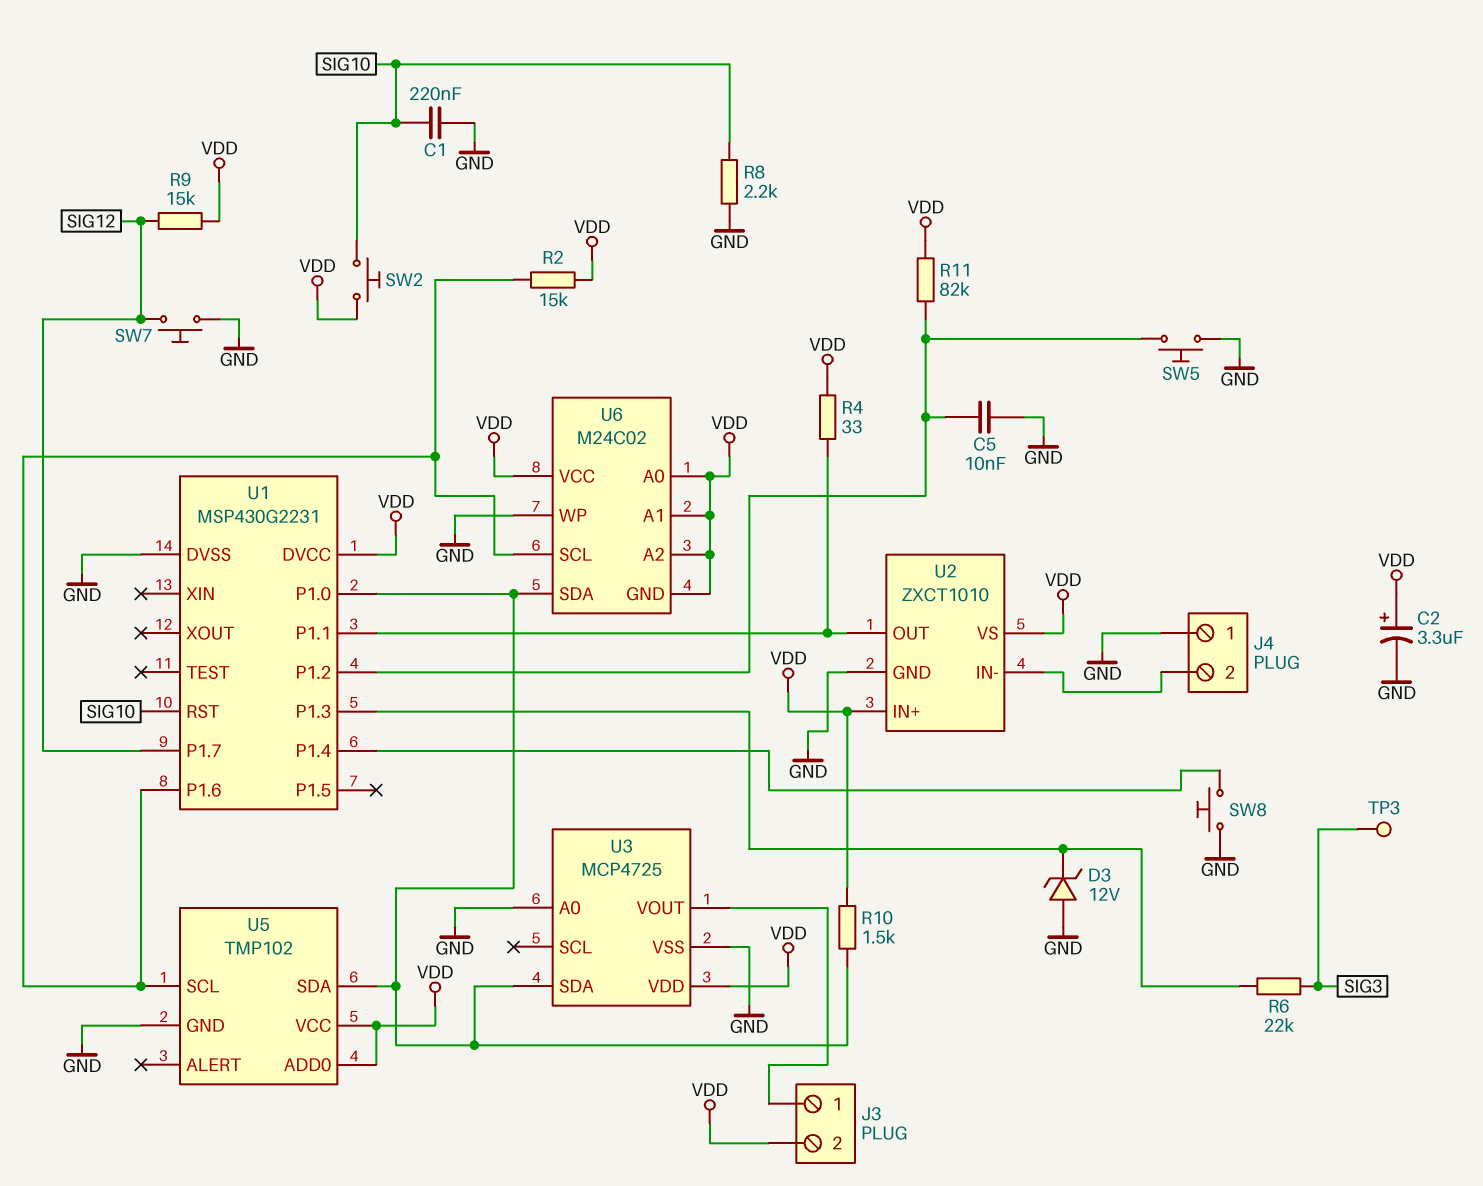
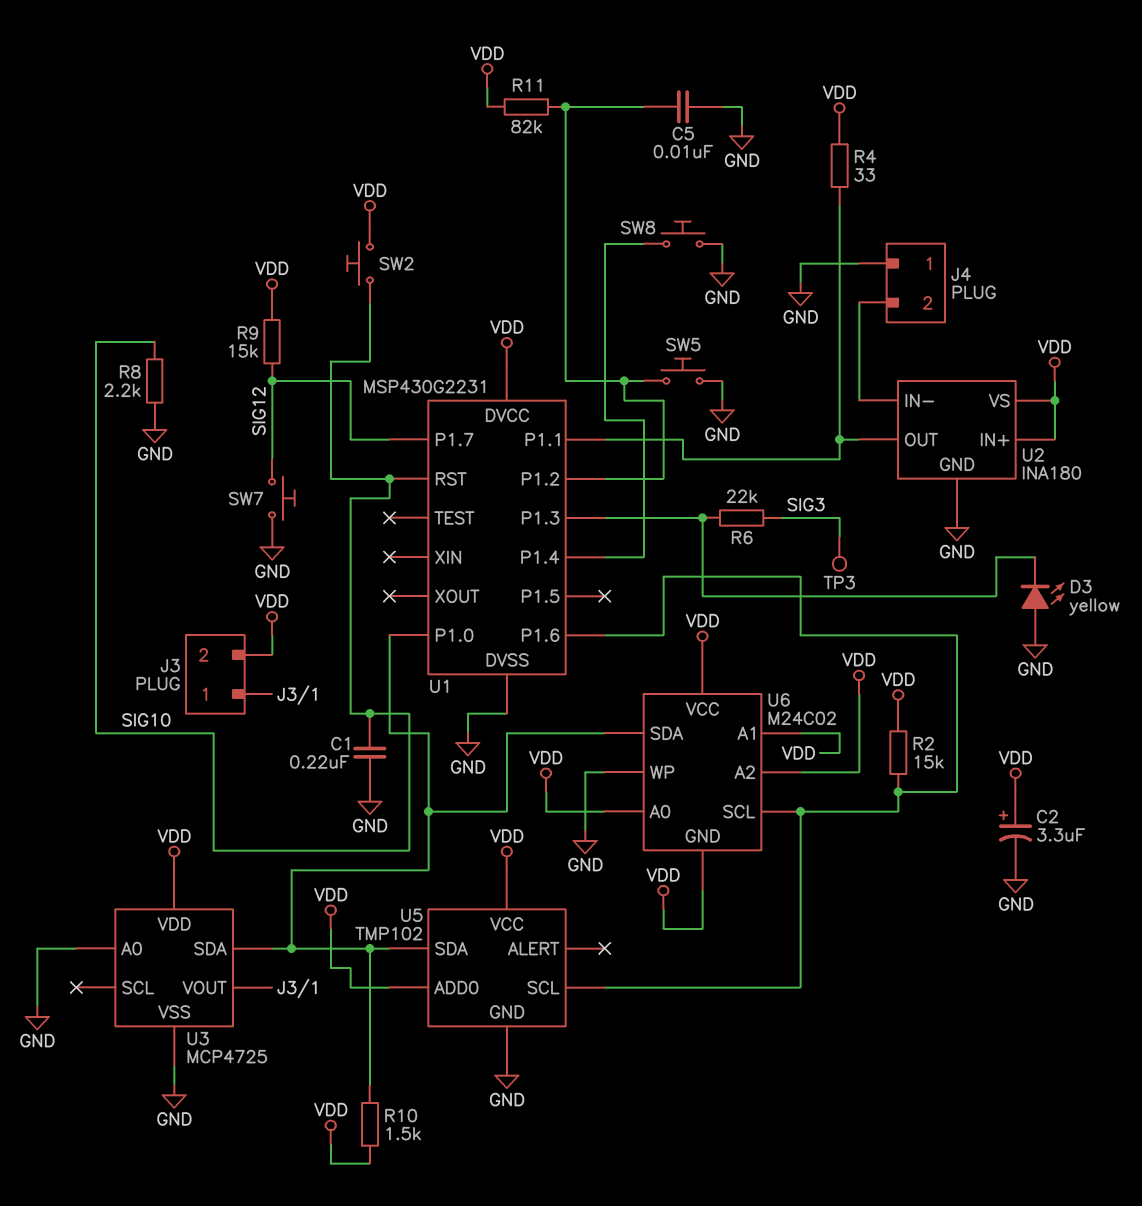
D3: zener 12V (A GND, K U1/P1.3) -> LED yellow (A GND, K U1/P1.3)
U2: ZXCT1010 -> INA180

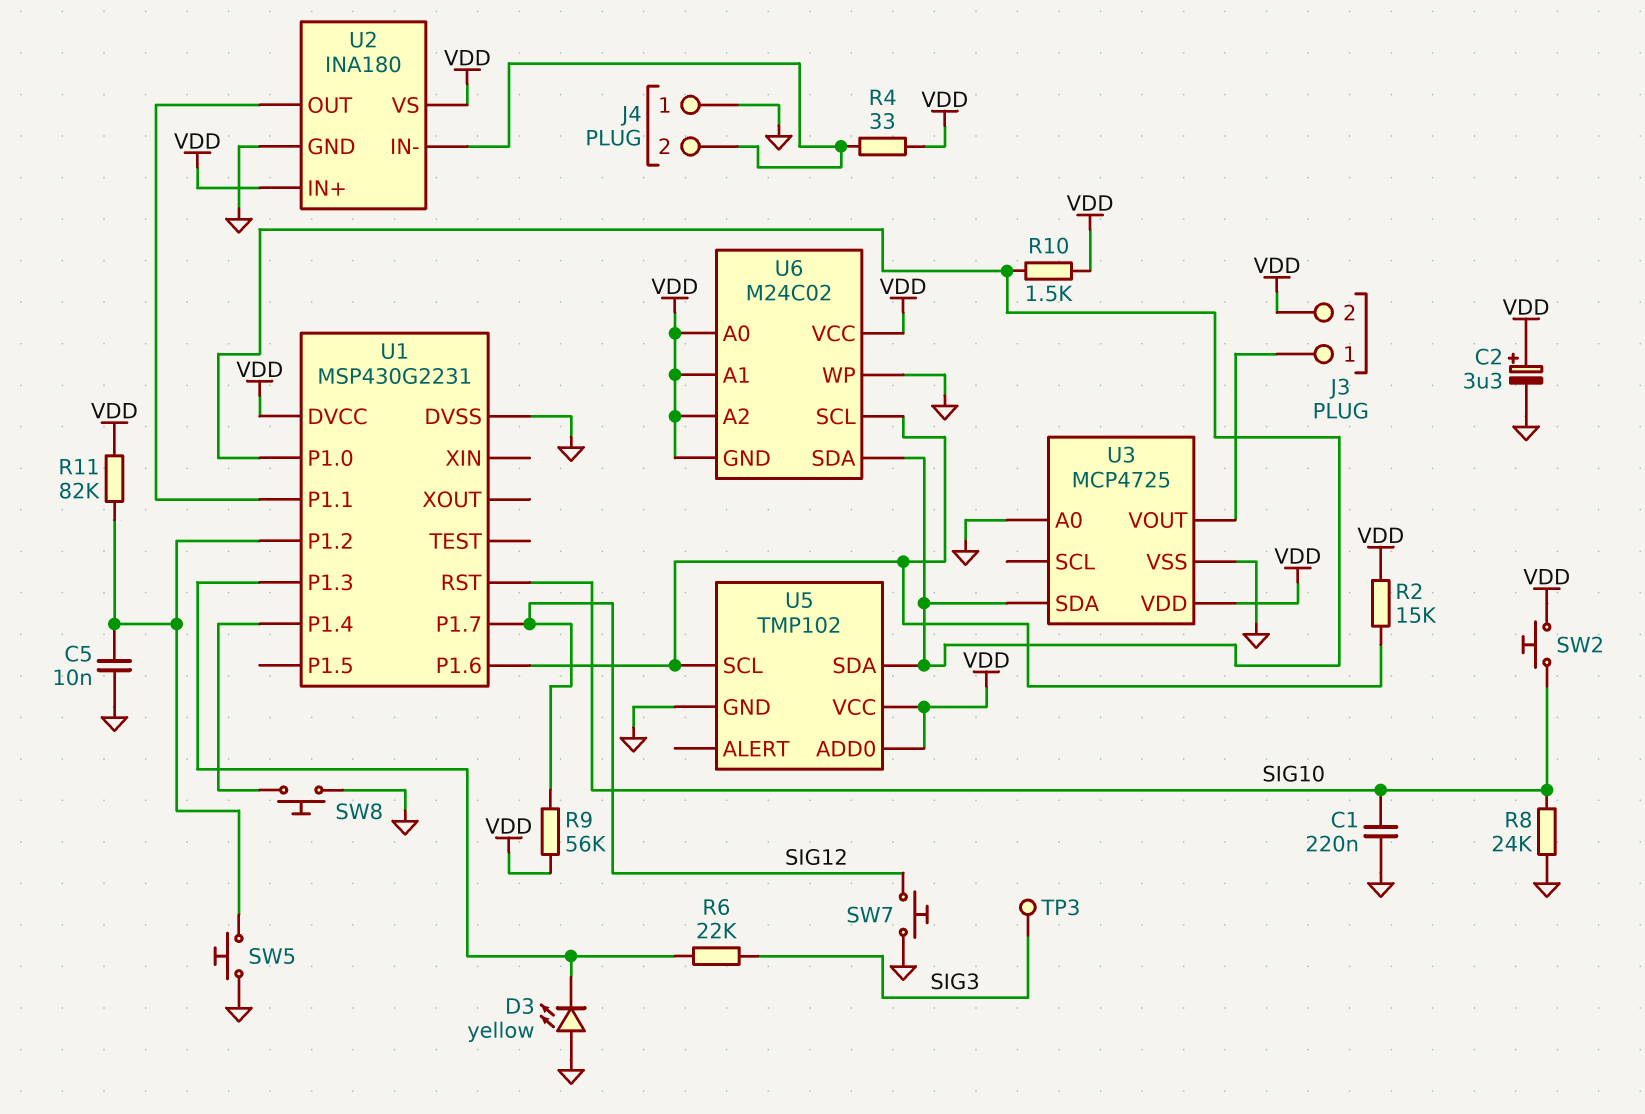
R4: 33 (U1/P1.1, VDD) -> 33 (J4/2, VDD)
R8: 2.2k (GND, SIG10) -> 24k (GND, SIG10)
R9: 15k (SIG12, VDD) -> 56k (SIG12, VDD)

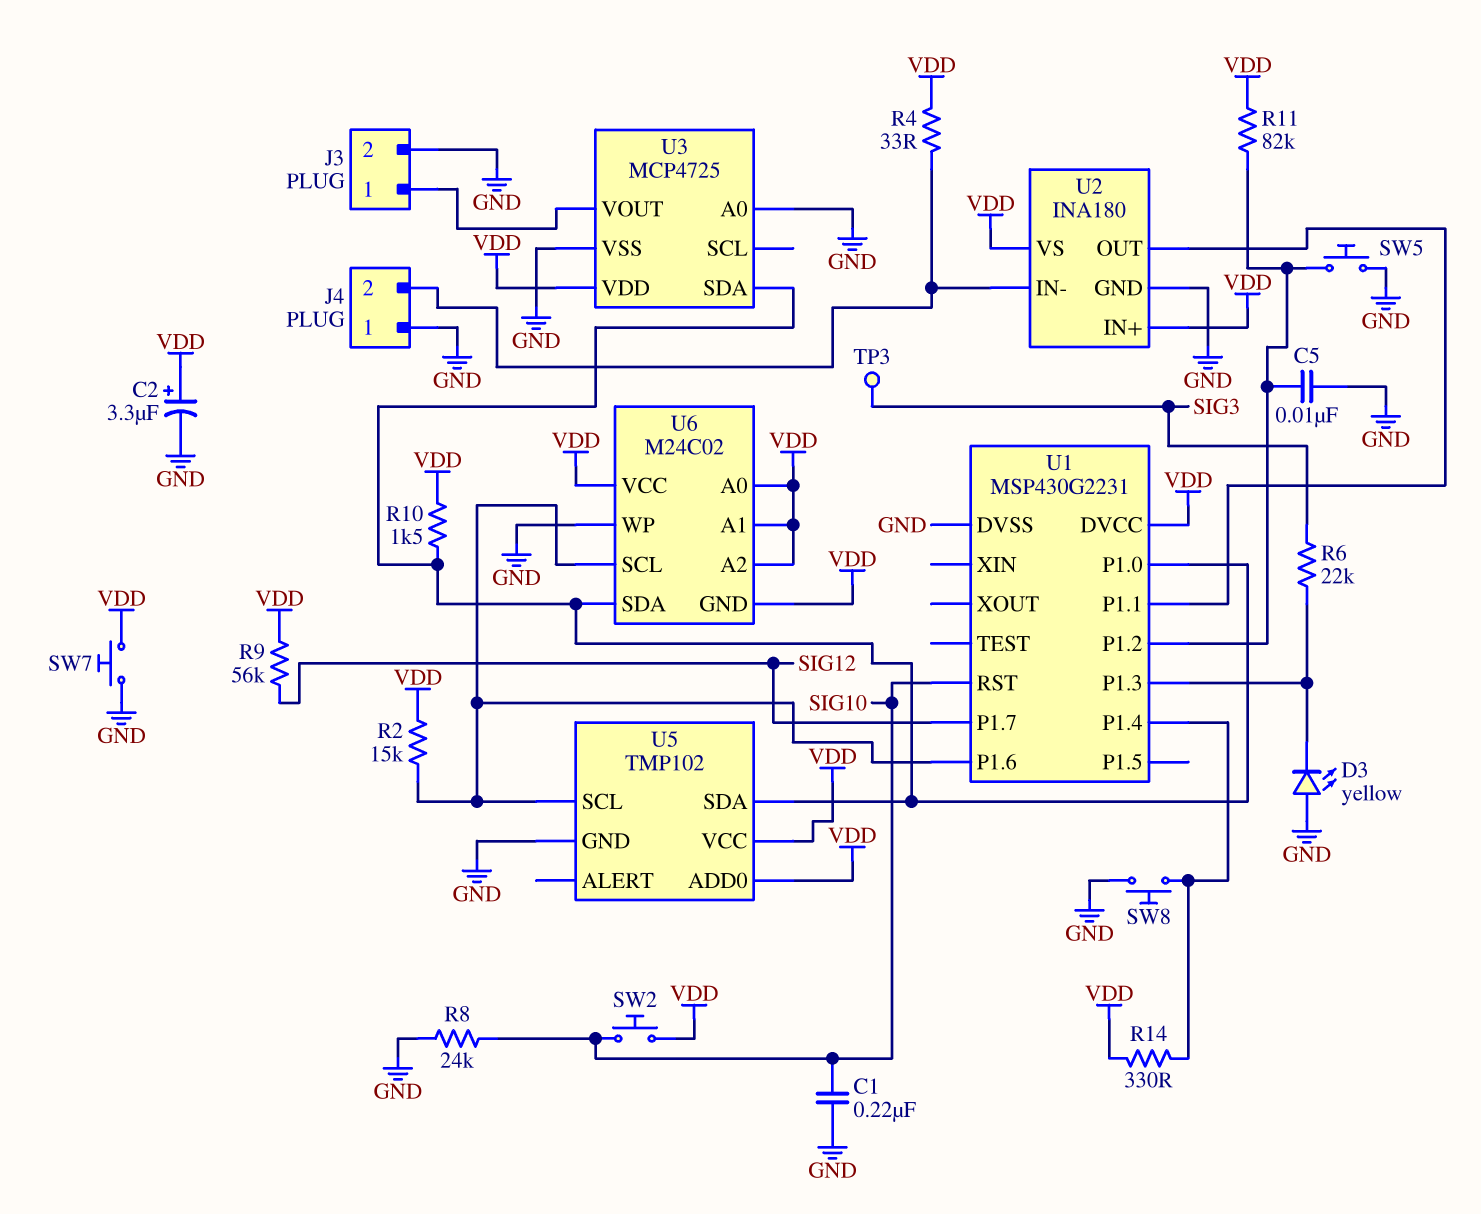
J3 pin 2: VDD -> GND
R14: none -> 330 (U1/P1.4, VDD)
SW7: button (GND, SIG12) -> button (GND, VDD)

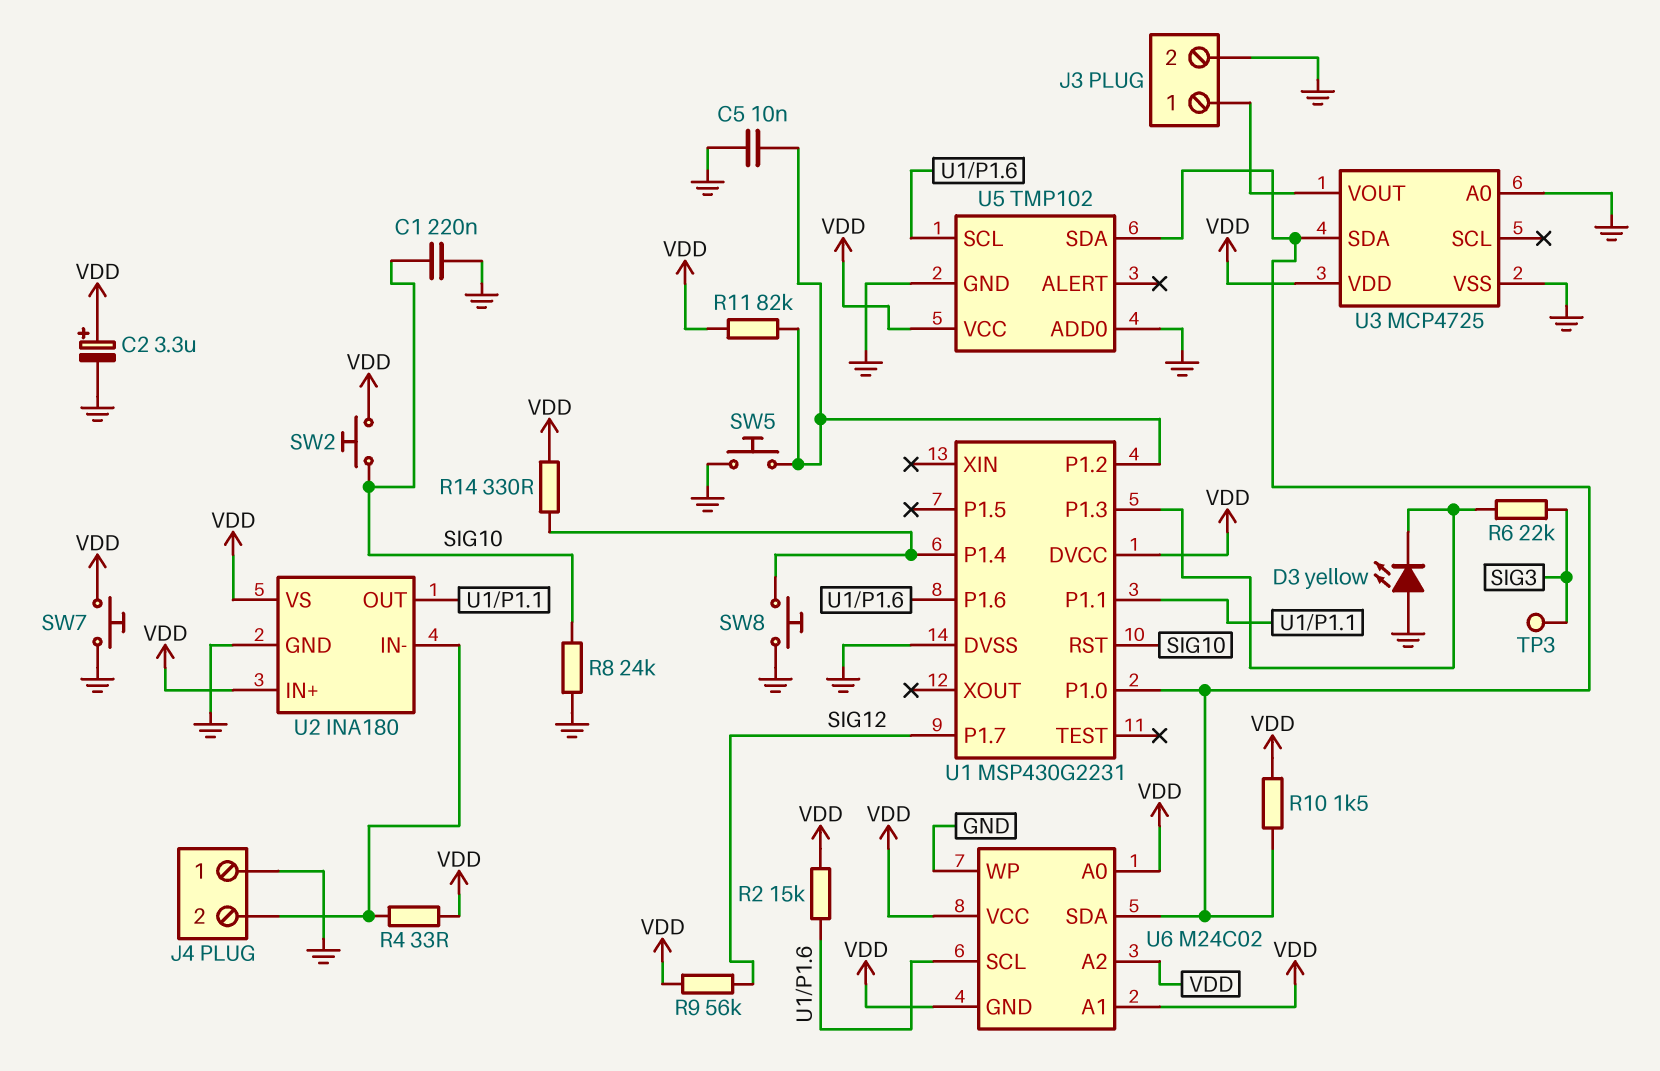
U5 pin ADD0: VDD -> GND

